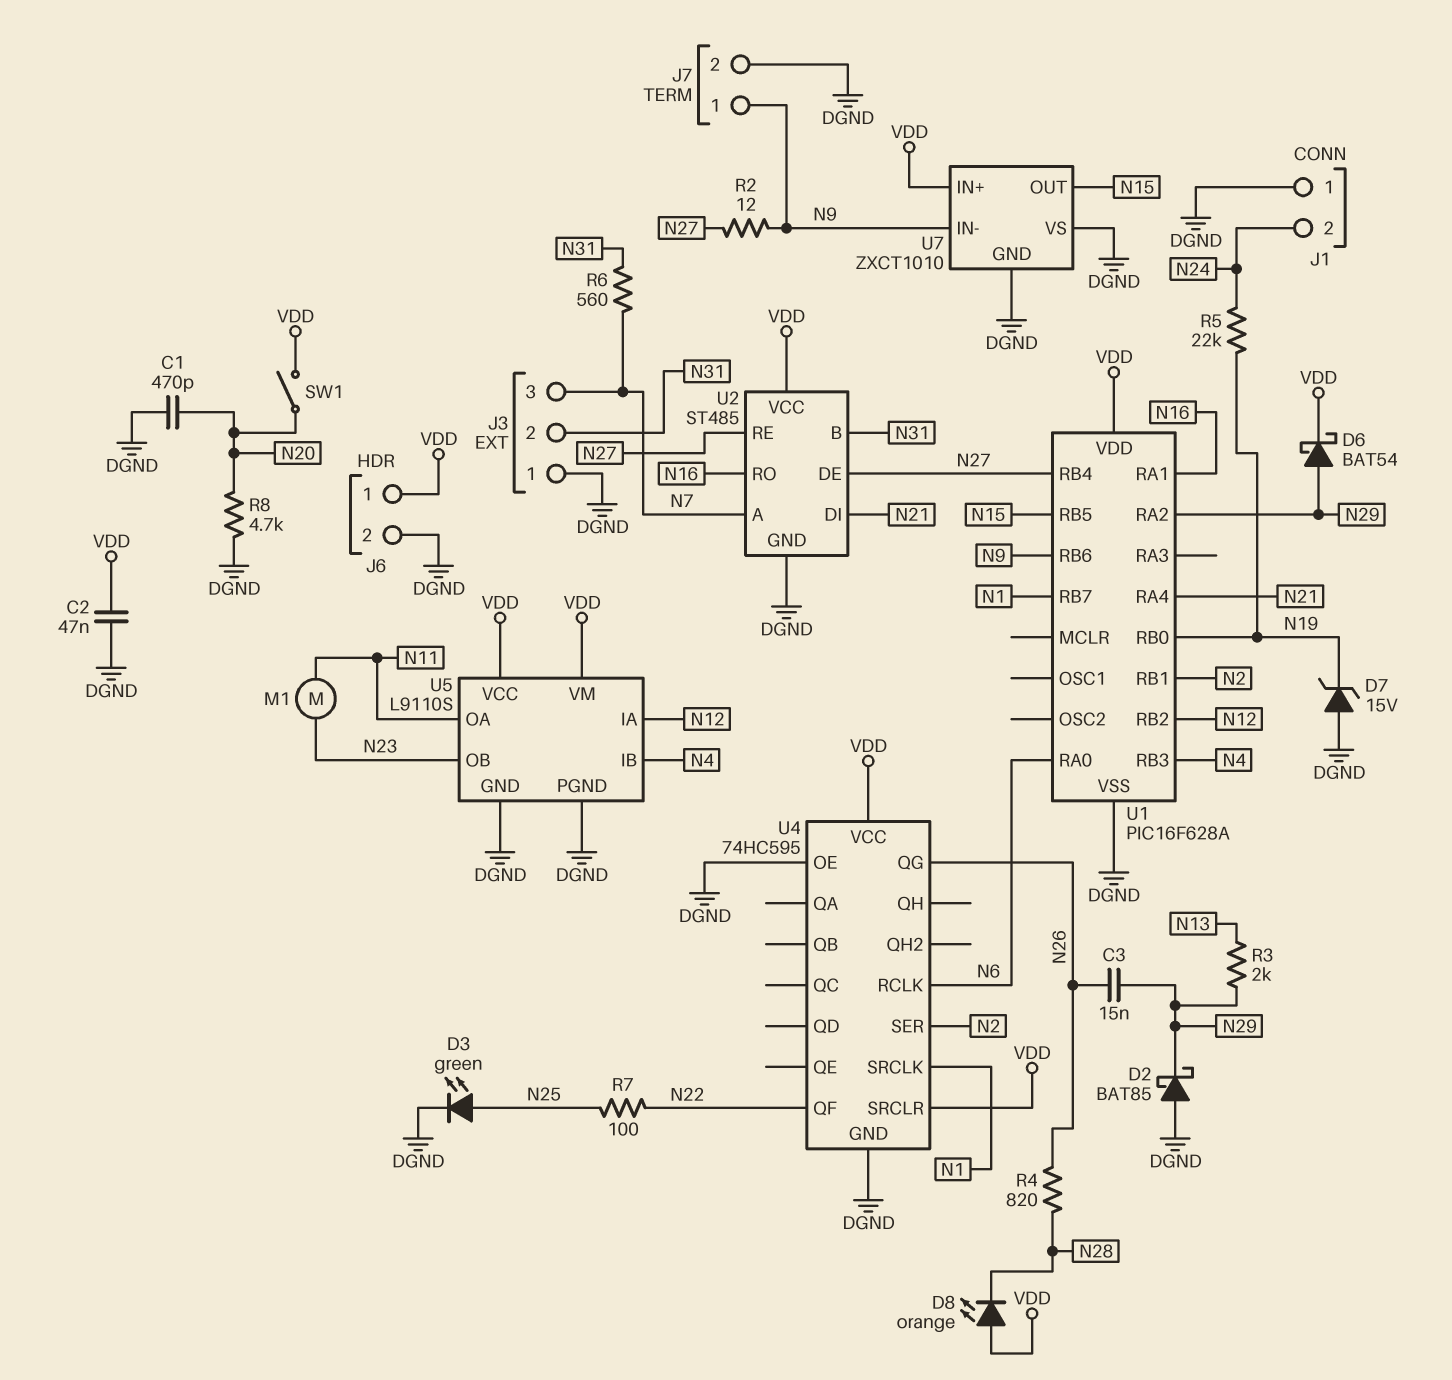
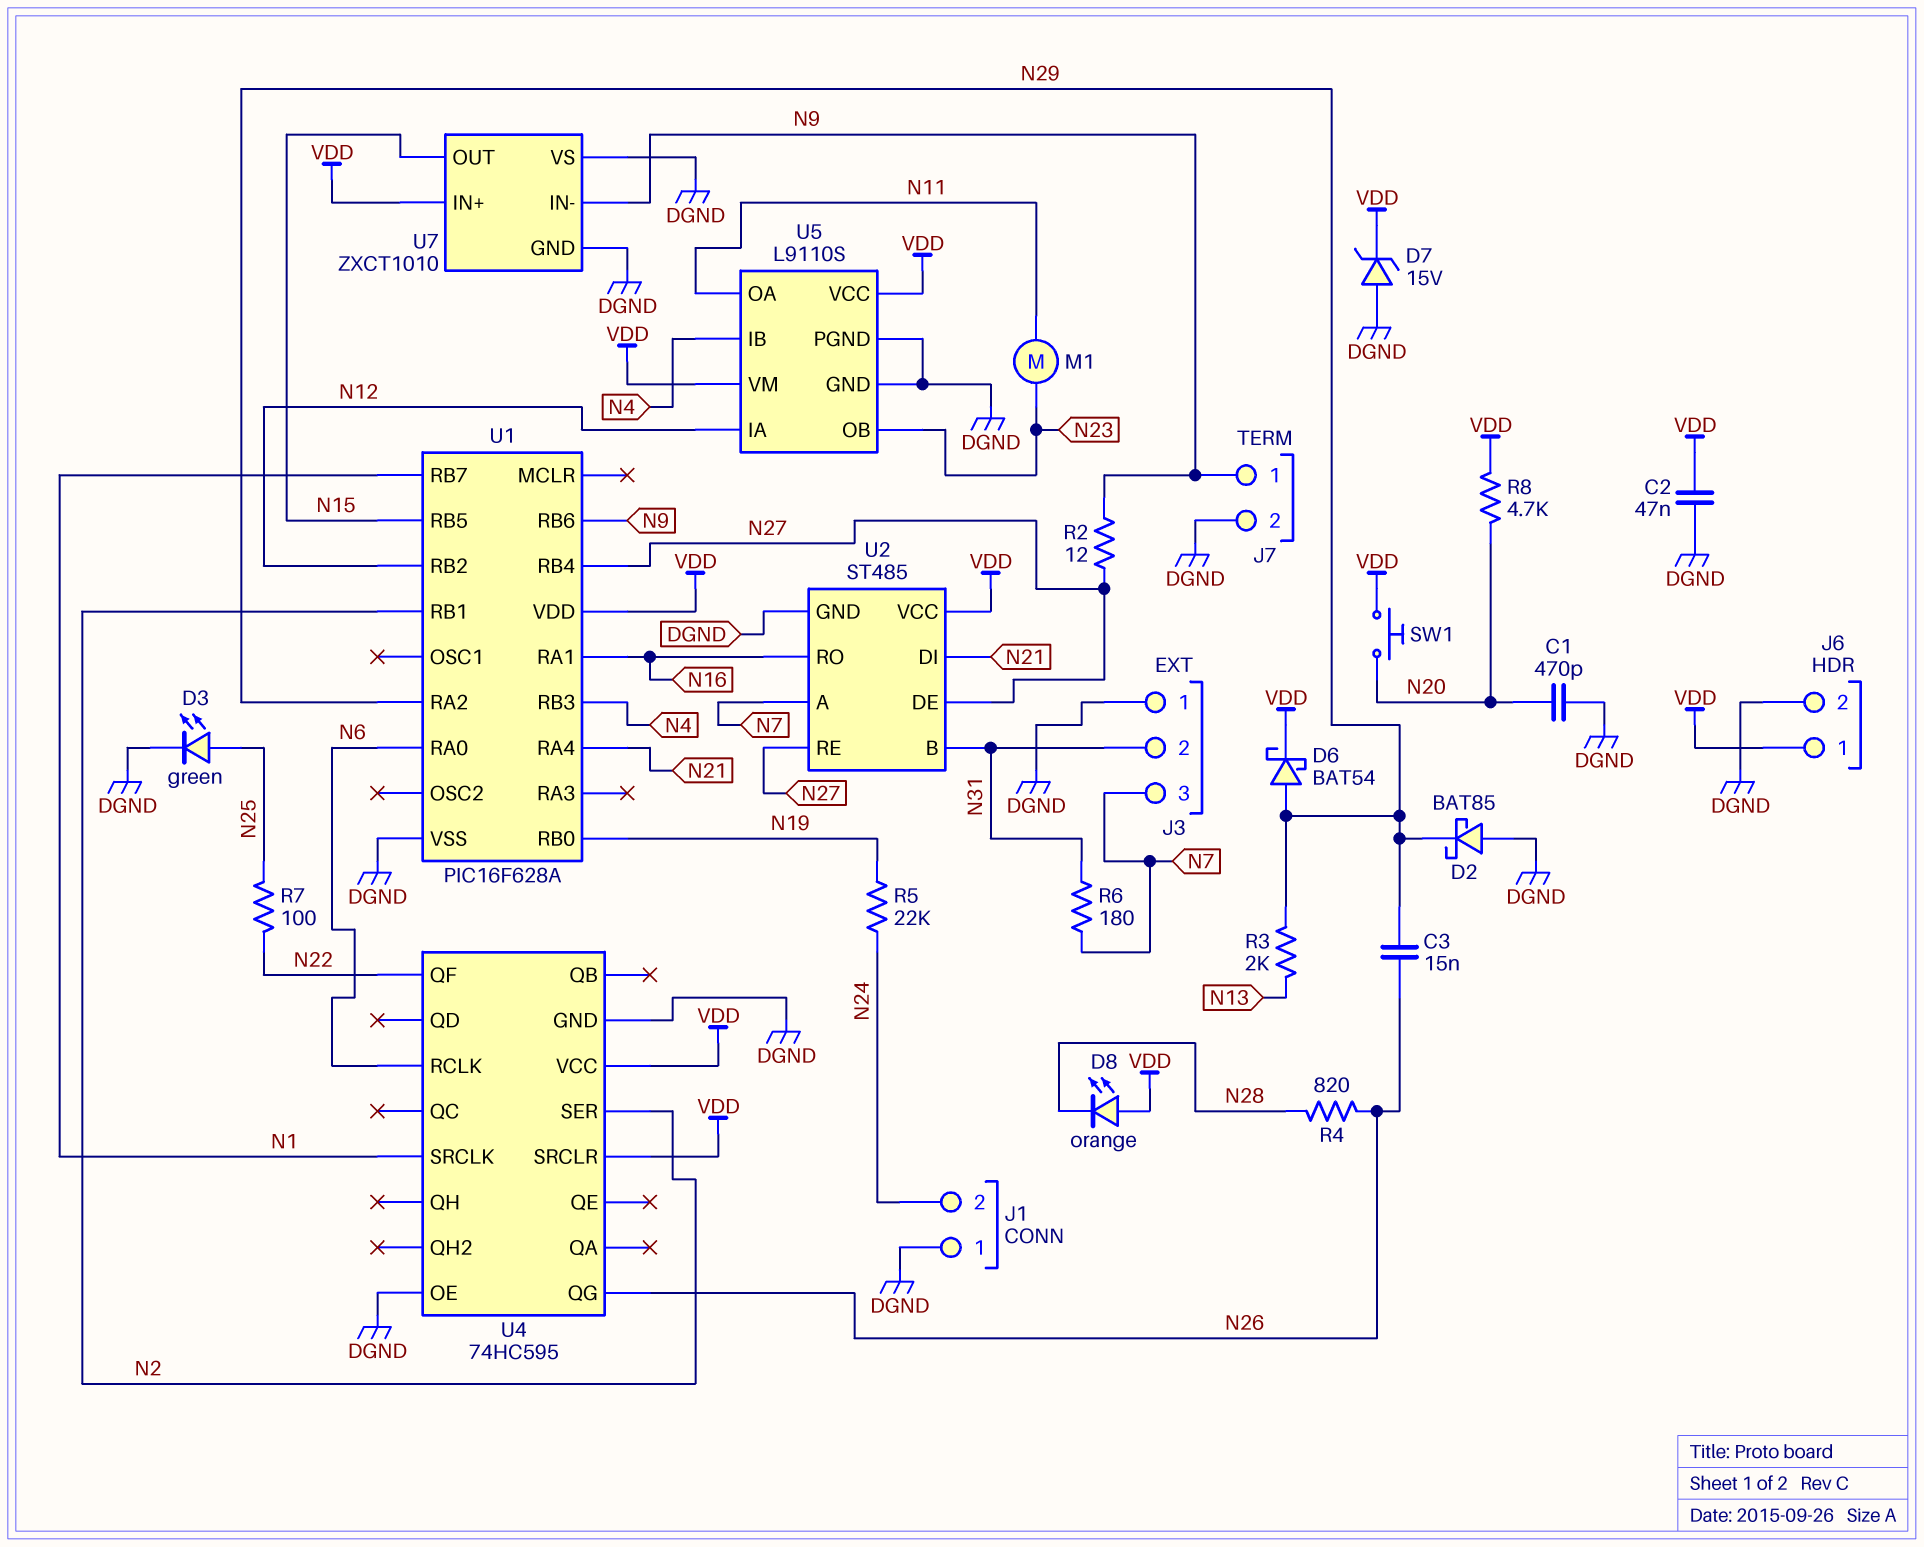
D7: zener 15V (A DGND, K N19) -> zener 15V (A DGND, K VDD)
R6: 560 (N7, N31) -> 180 (N7, N31)
R8: 4.7k (DGND, N20) -> 4.7k (N20, VDD)
SW1: switch (N20, VDD) -> button (N20, VDD)

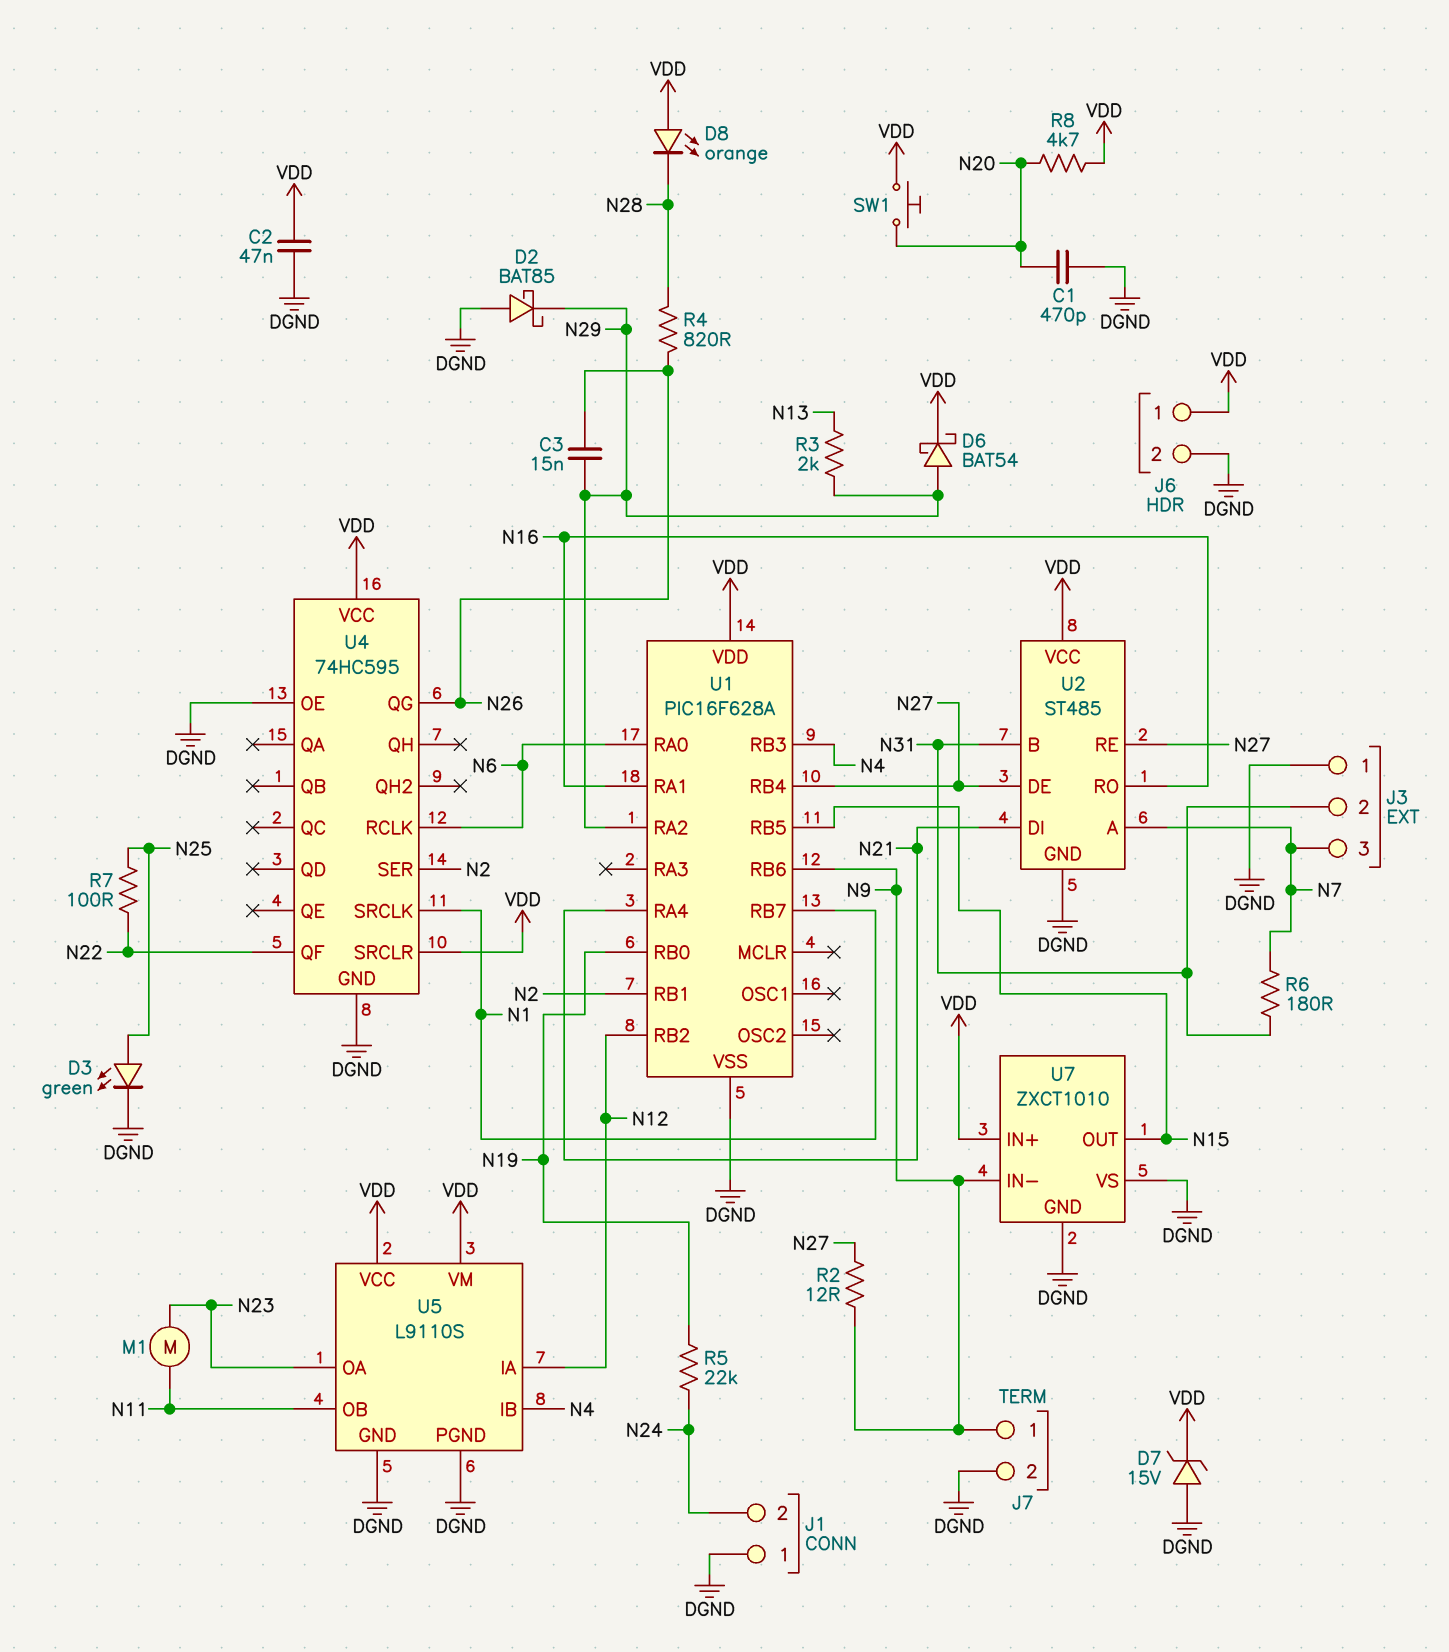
U5 pin OA: N11 -> N23
U5 pin OB: N23 -> N11

